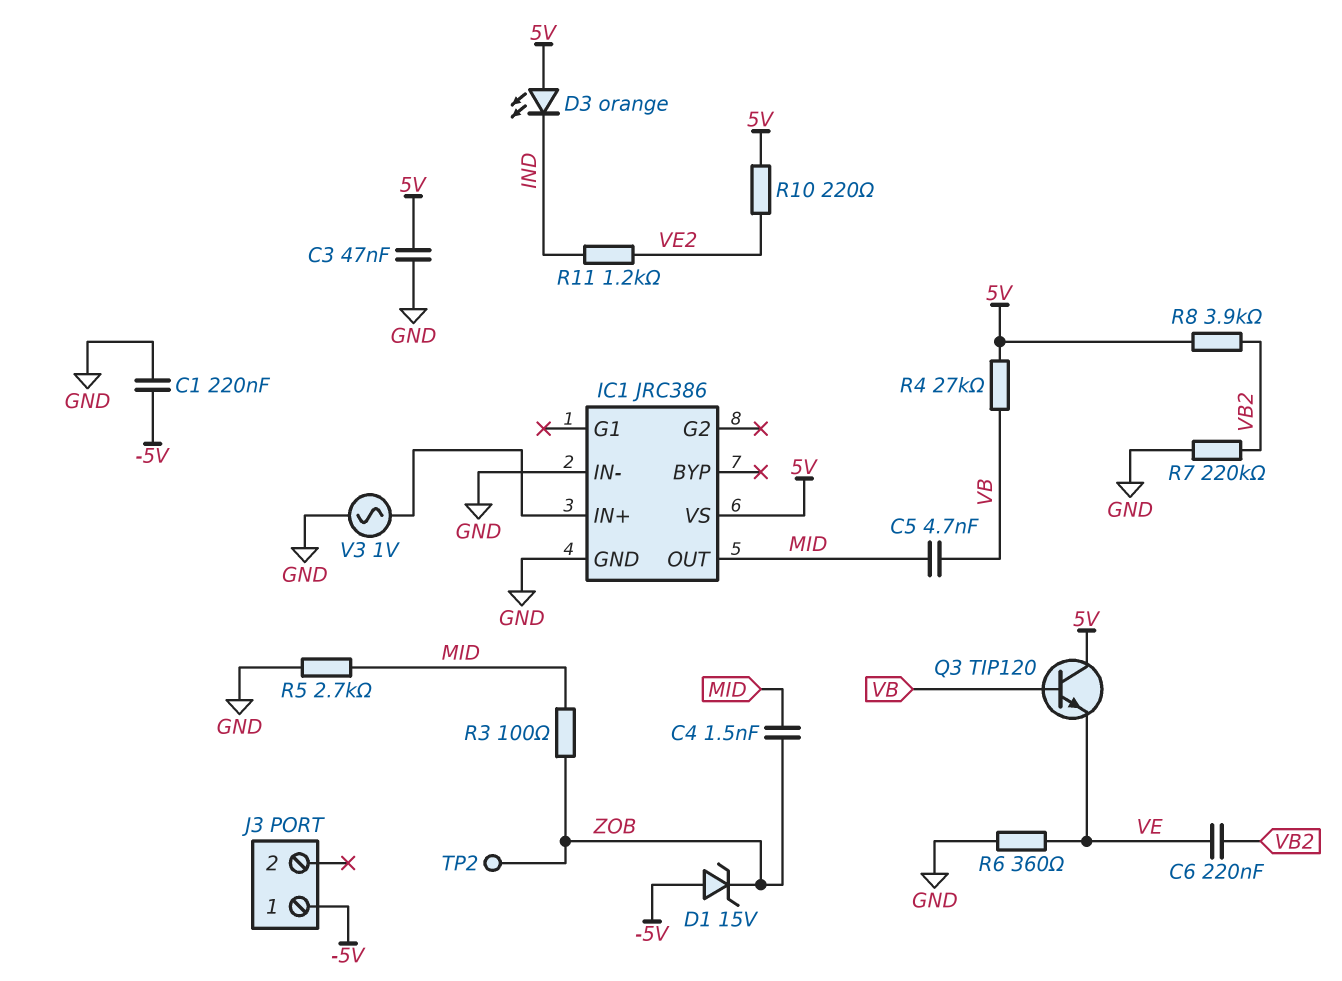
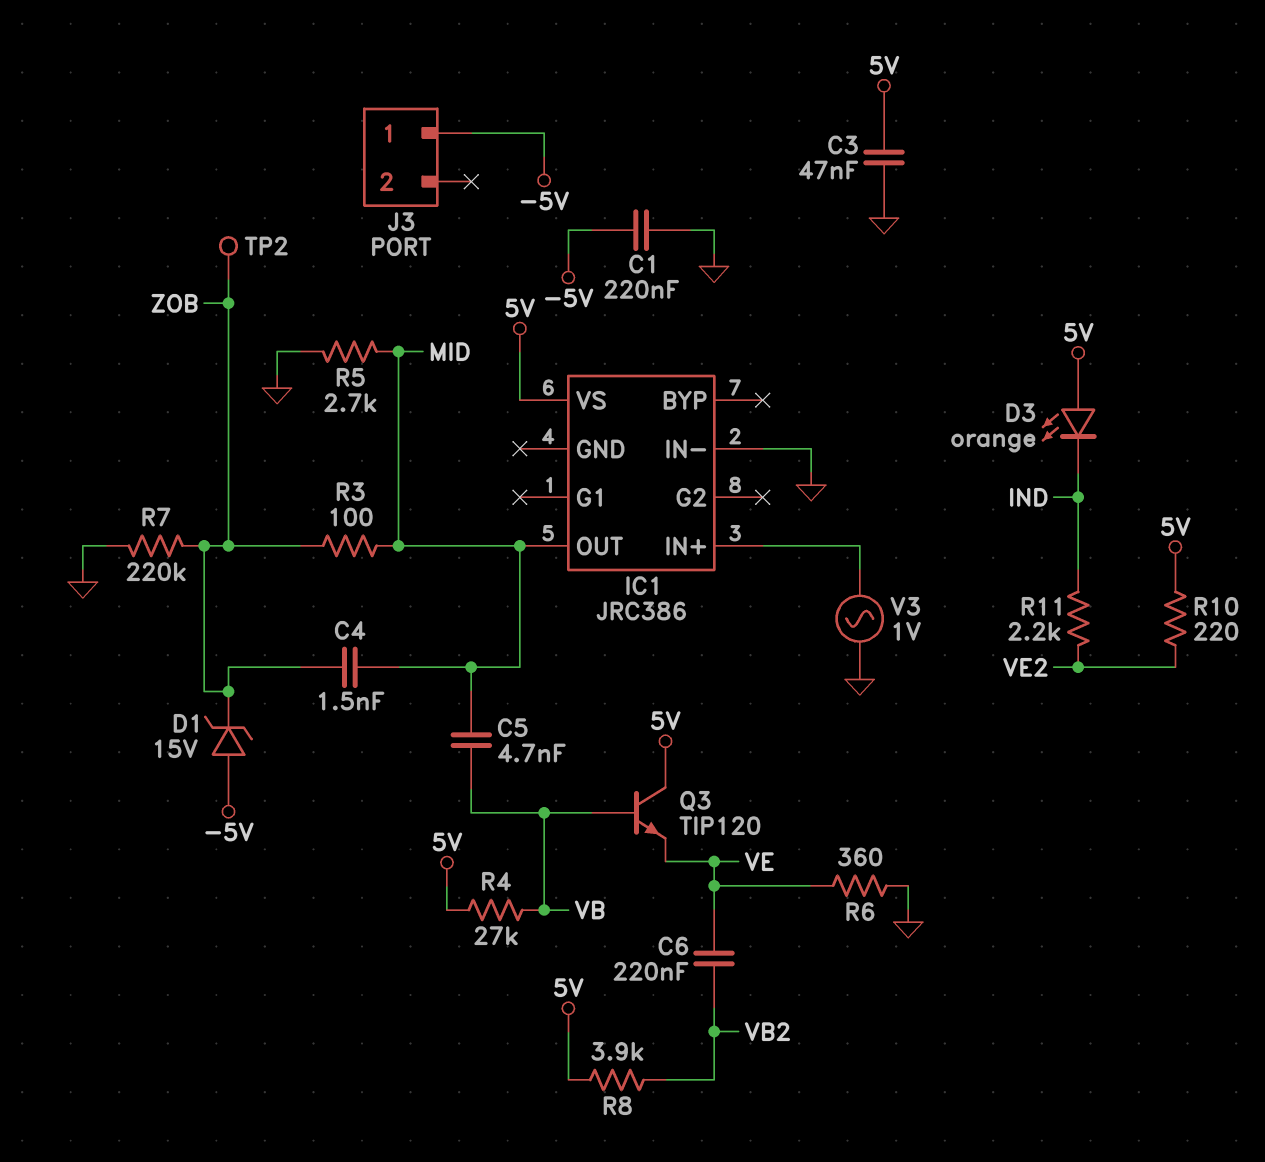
IC1 pin GND: GND -> none
R7: 220k (GND, VB2) -> 220k (GND, ZOB)
R11: 1.2k (IND, VE2) -> 2.2k (IND, VE2)

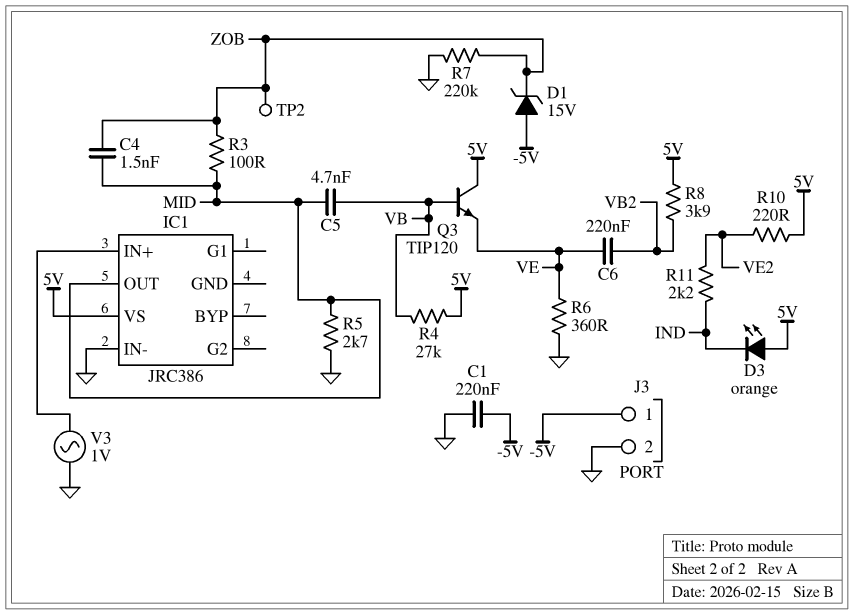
C3: 47nF (5V, GND) -> none
J3 pin 2: none -> GND

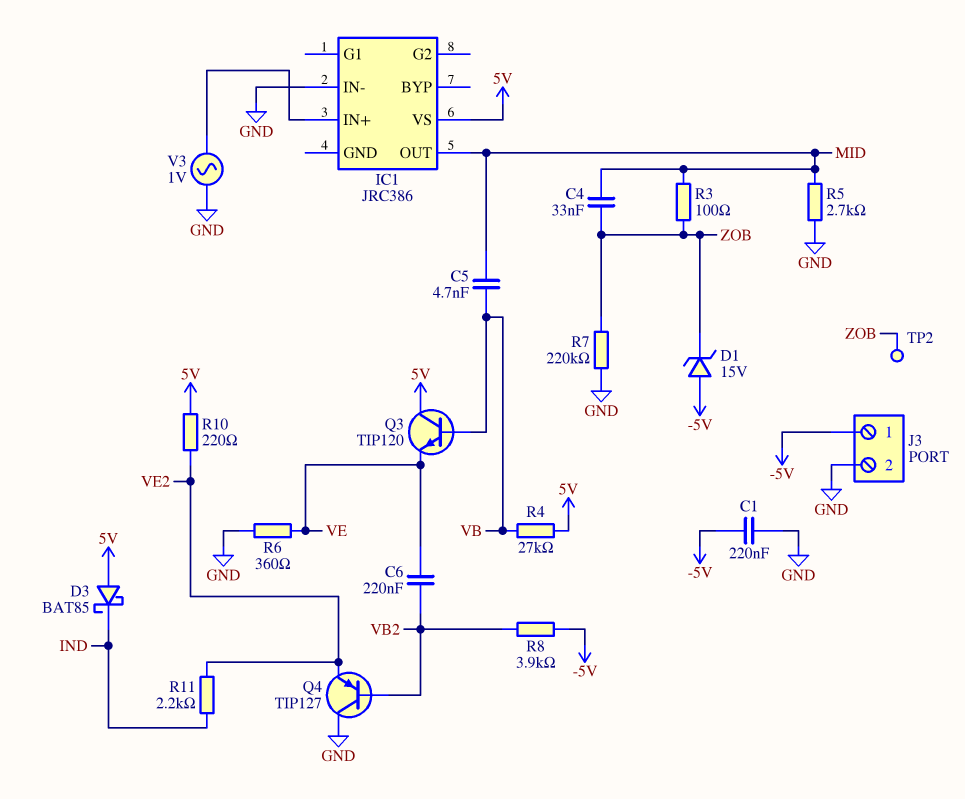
C4: 1.5nF (MID, ZOB) -> 33nF (MID, ZOB)
D3: LED orange (A 5V, K IND) -> schottky BAT85 (A 5V, K IND)
Q4: none -> PNP TIP127 (B VB2, C GND, E VE2)
R8: 3.9k (5V, VB2) -> 3.9k (-5V, VB2)

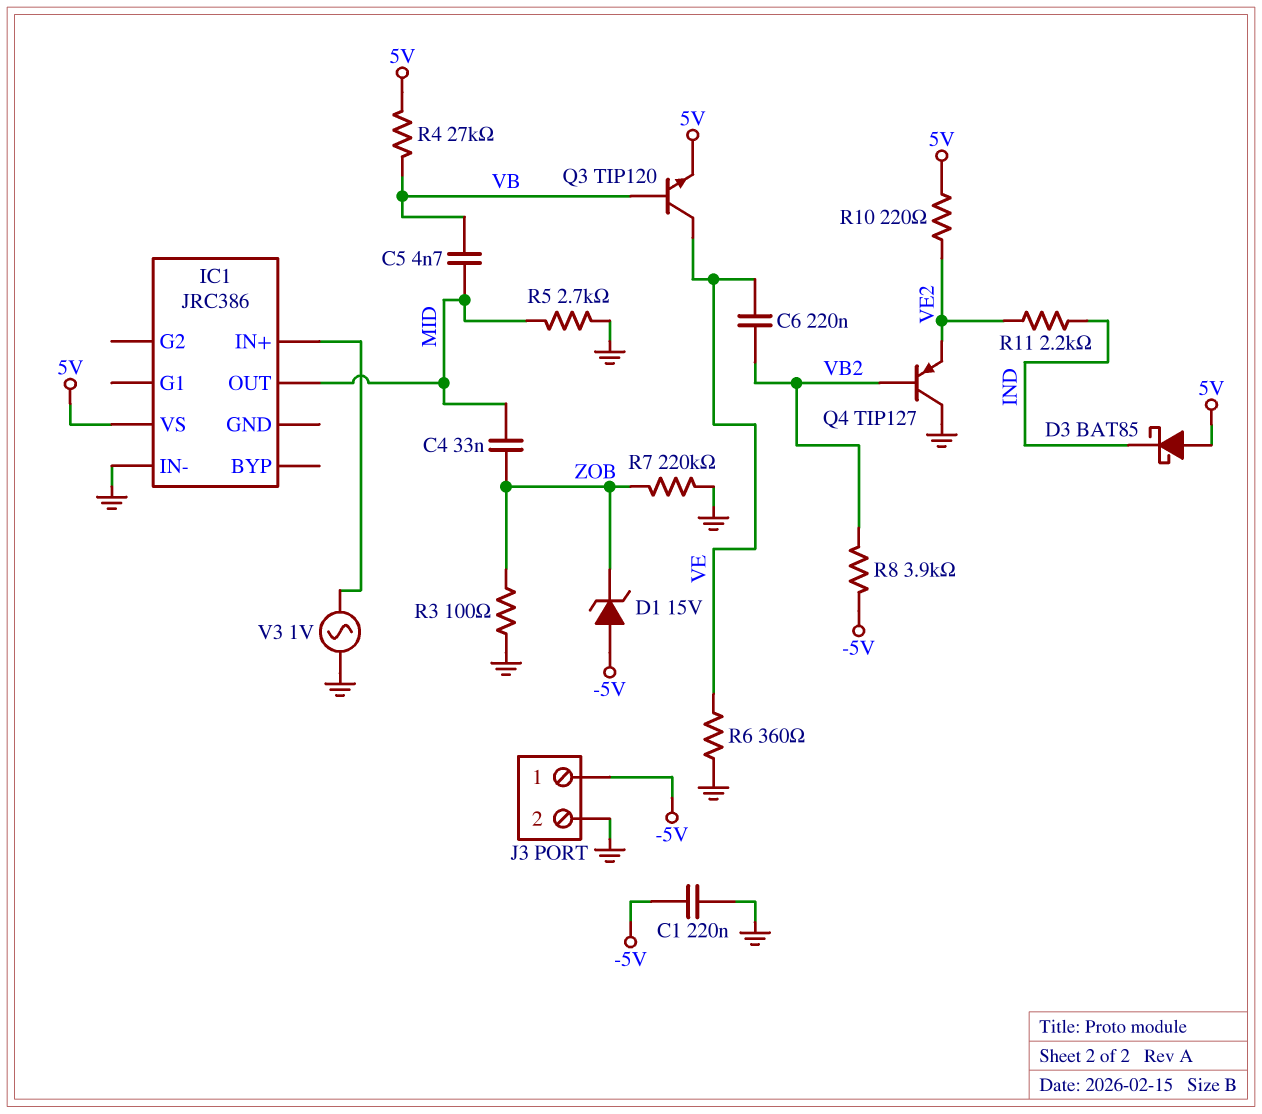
Q3: NPN TIP120 (B VB, C 5V, E VE) -> NPN TIP120 (B VB, C VE, E 5V)
R3: 100 (MID, ZOB) -> 100 (GND, ZOB)
TP2: test point (ZOB) -> none

